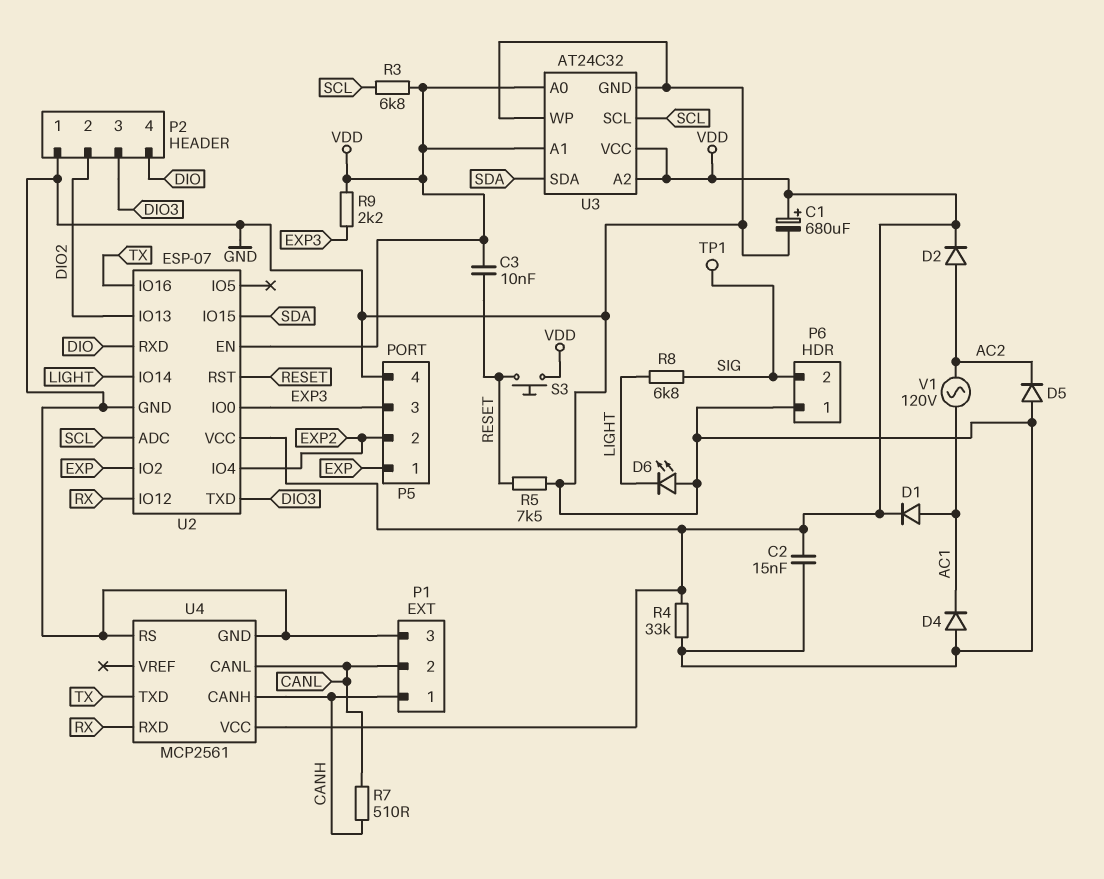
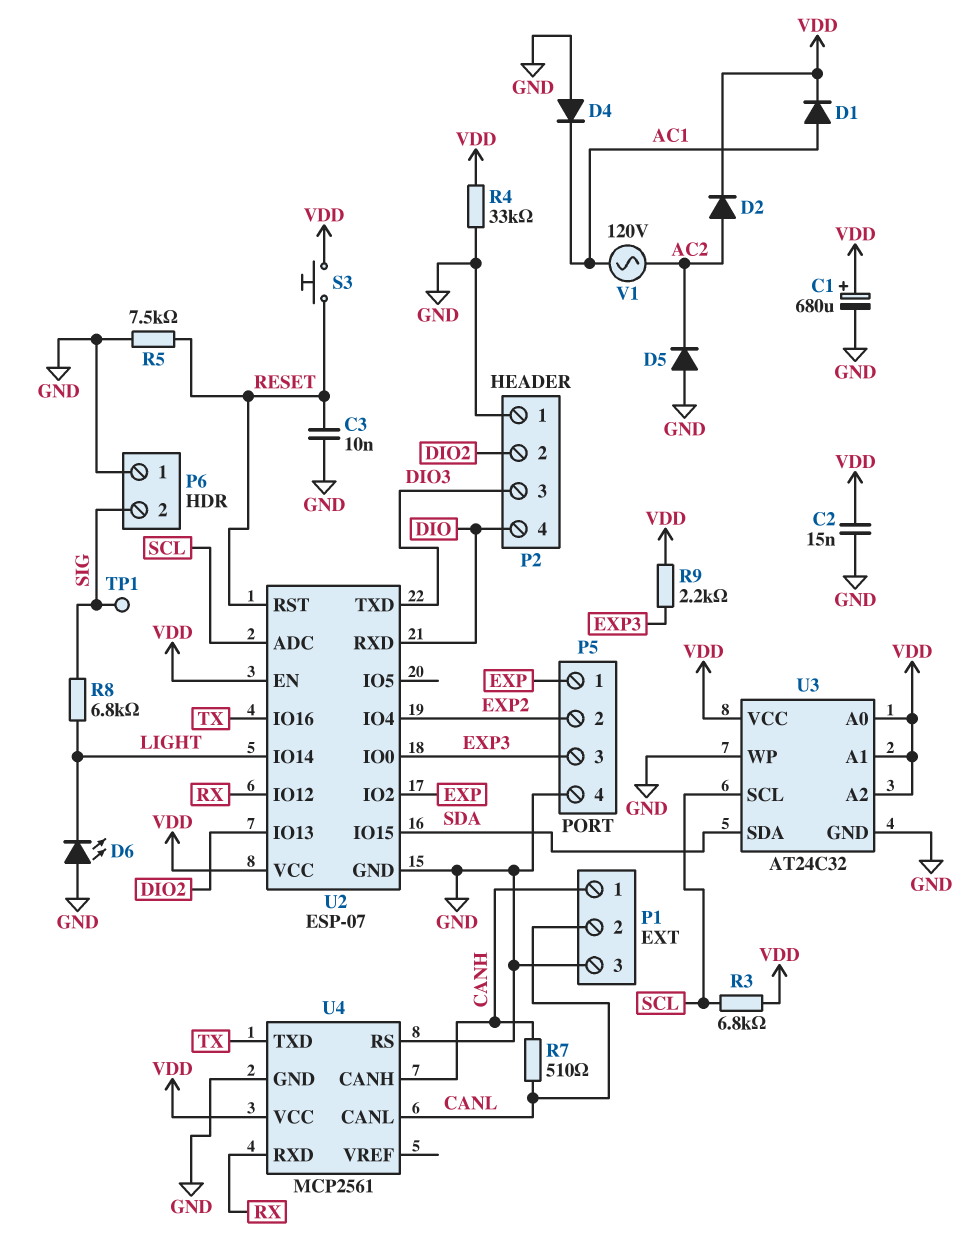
C3: 10nF (RESET, VDD) -> 10nF (GND, RESET)

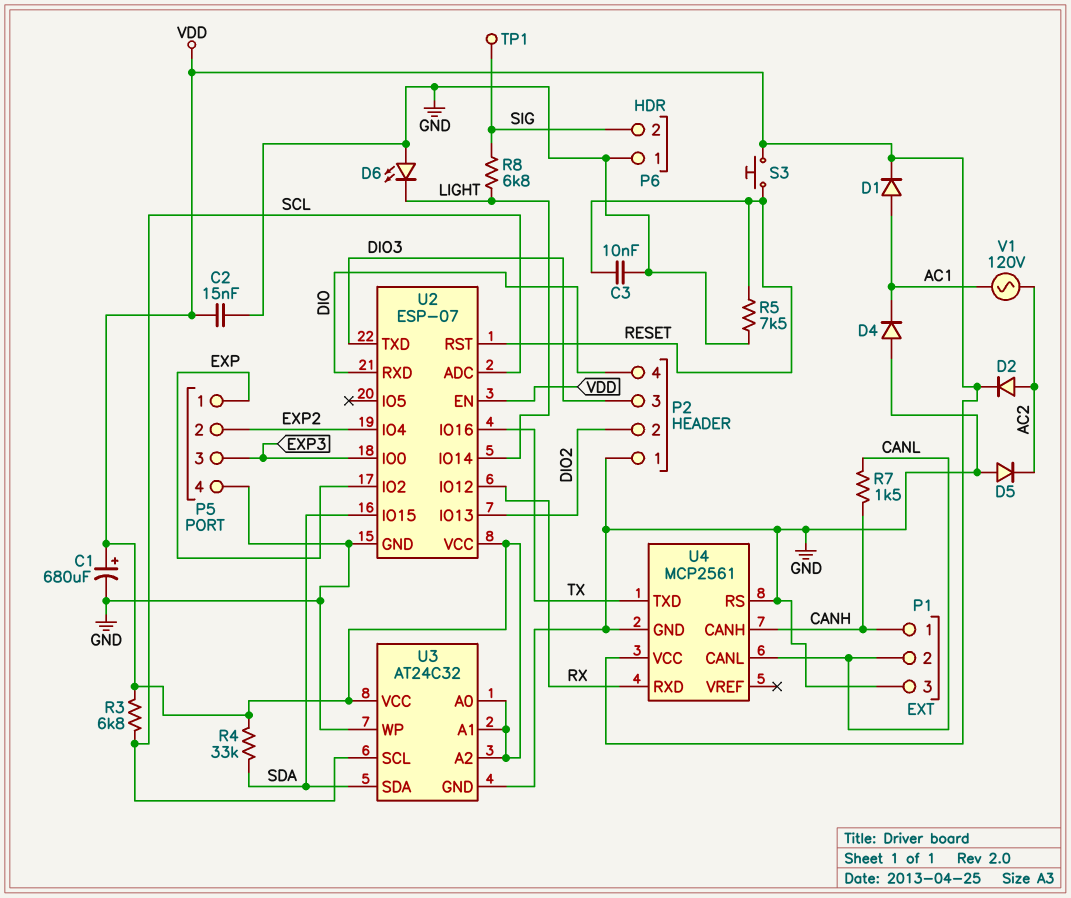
R4: 33k (GND, VDD) -> 33k (SDA, VDD)
R7: 510 (CANH, CANL) -> 1.5k (CANH, CANL)
R9: 2.2k (EXP3, VDD) -> none

